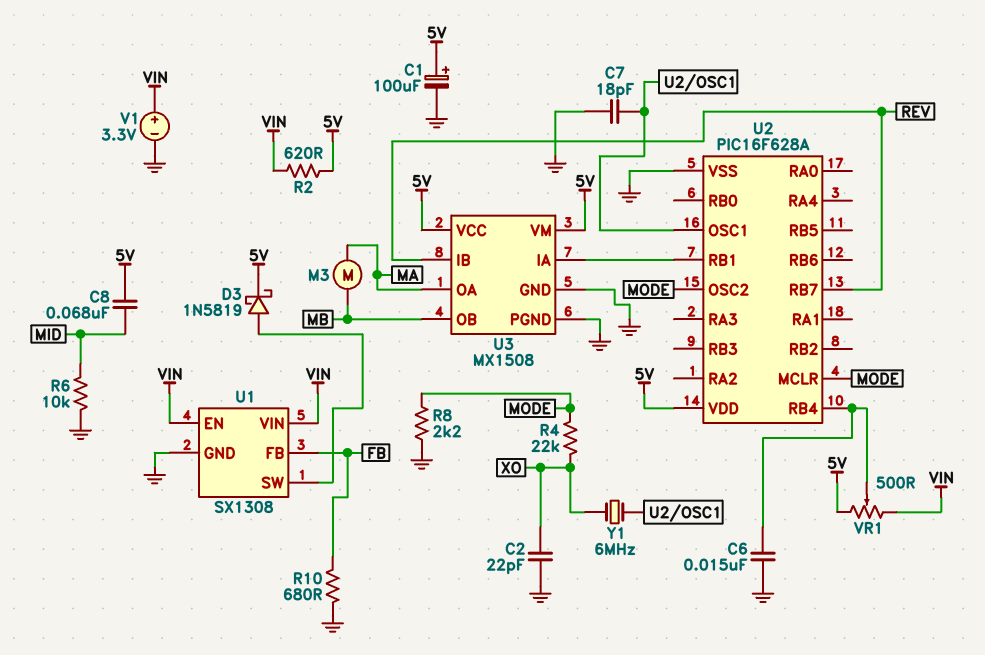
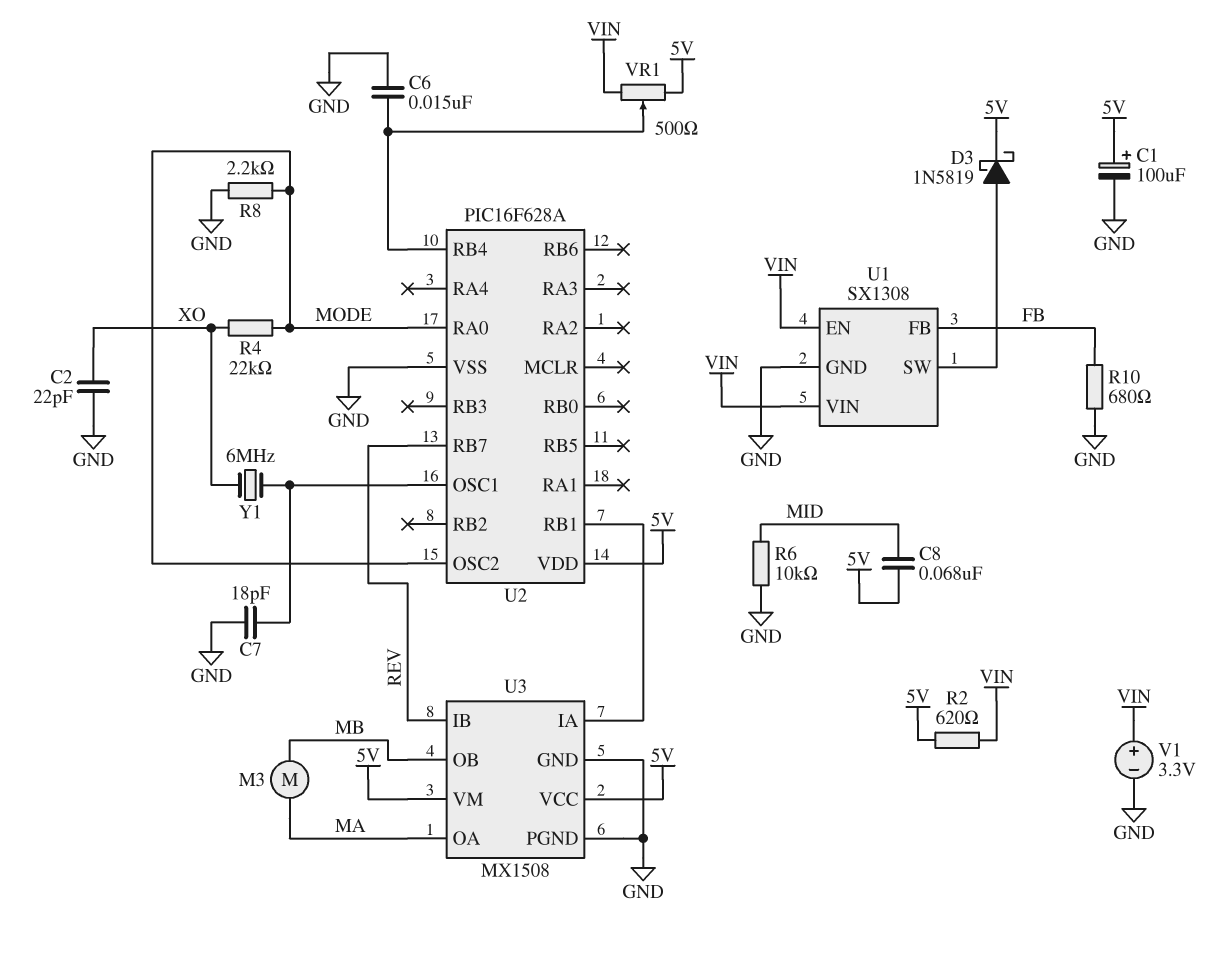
U2 pin MCLR: MODE -> none
U2 pin RA0: none -> MODE

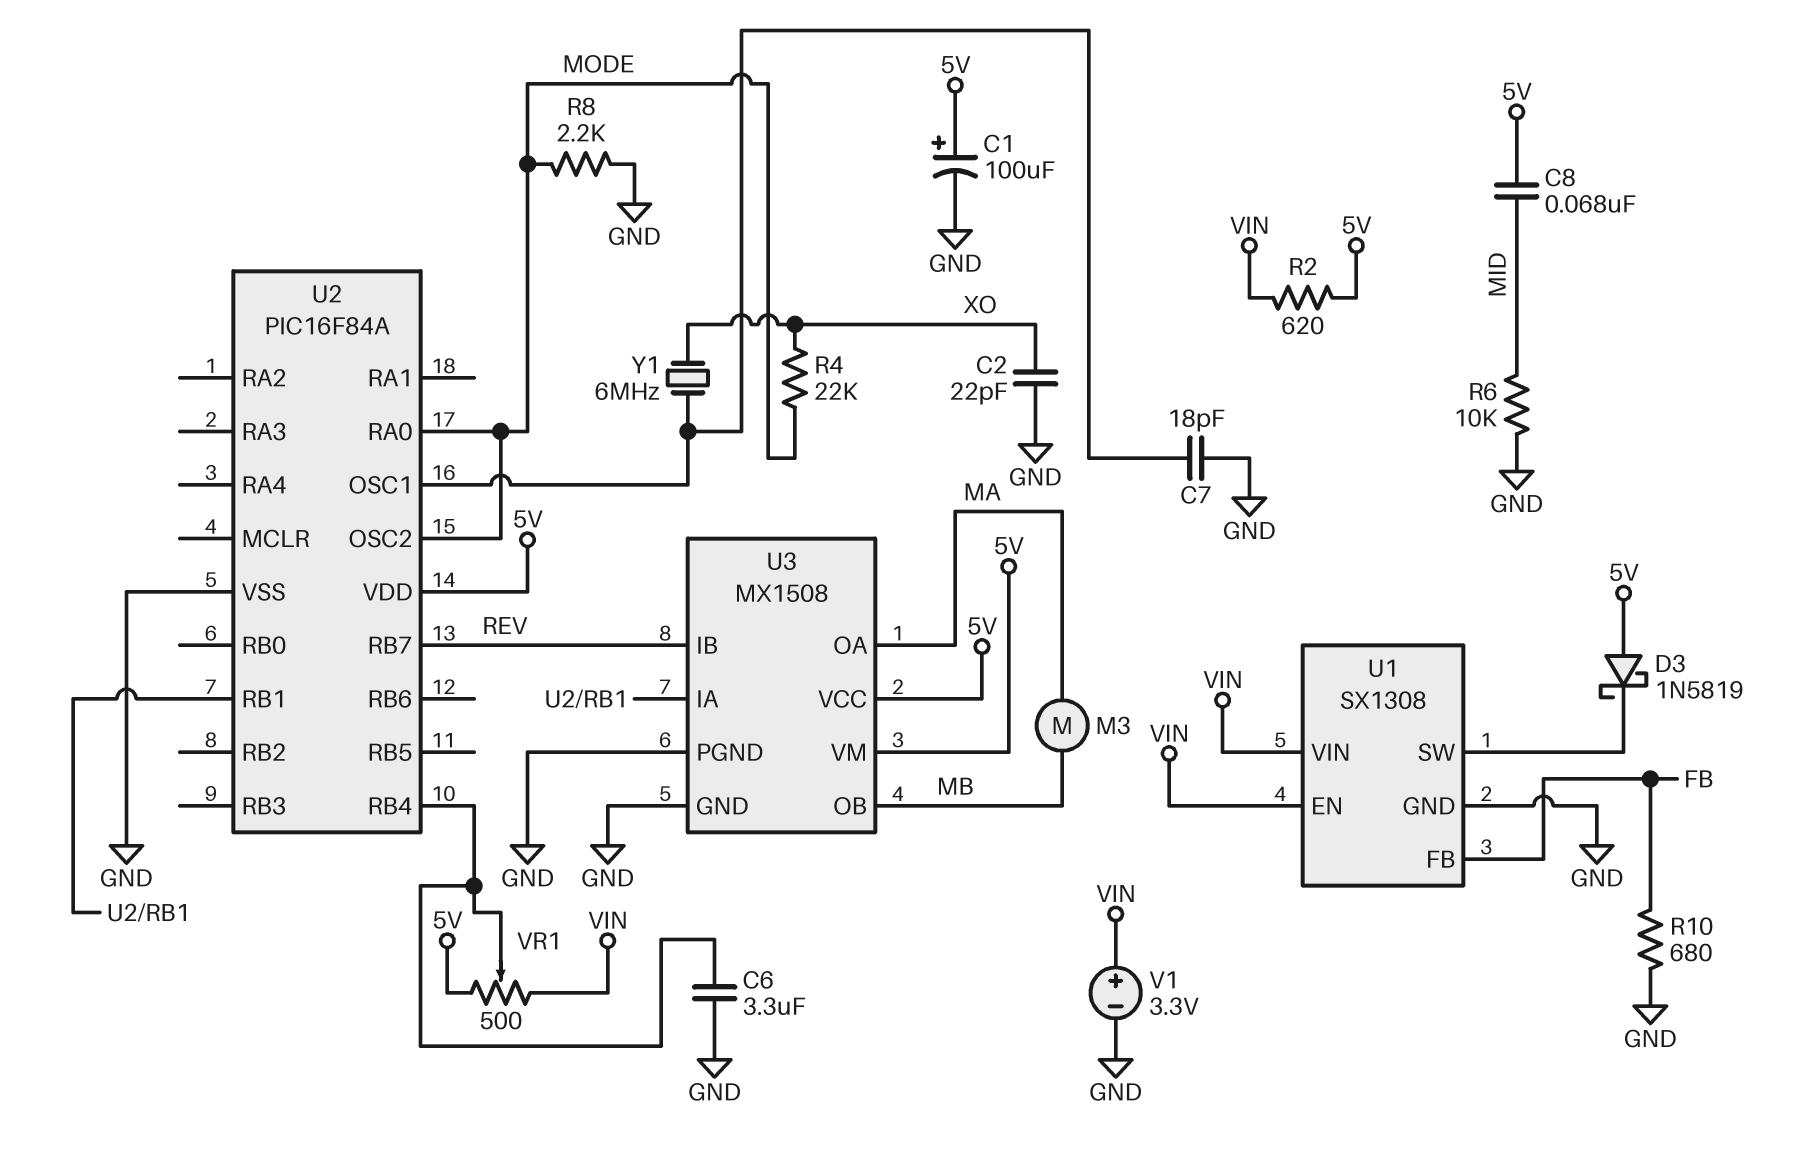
C6: 15nF (GND, U2/RB4) -> 3.3uF (GND, U2/RB4)
D3: schottky 1N5819 (A U1/SW, K 5V) -> schottky 1N5819 (A 5V, K U1/SW)
U2: PIC16F628A -> PIC16F84A

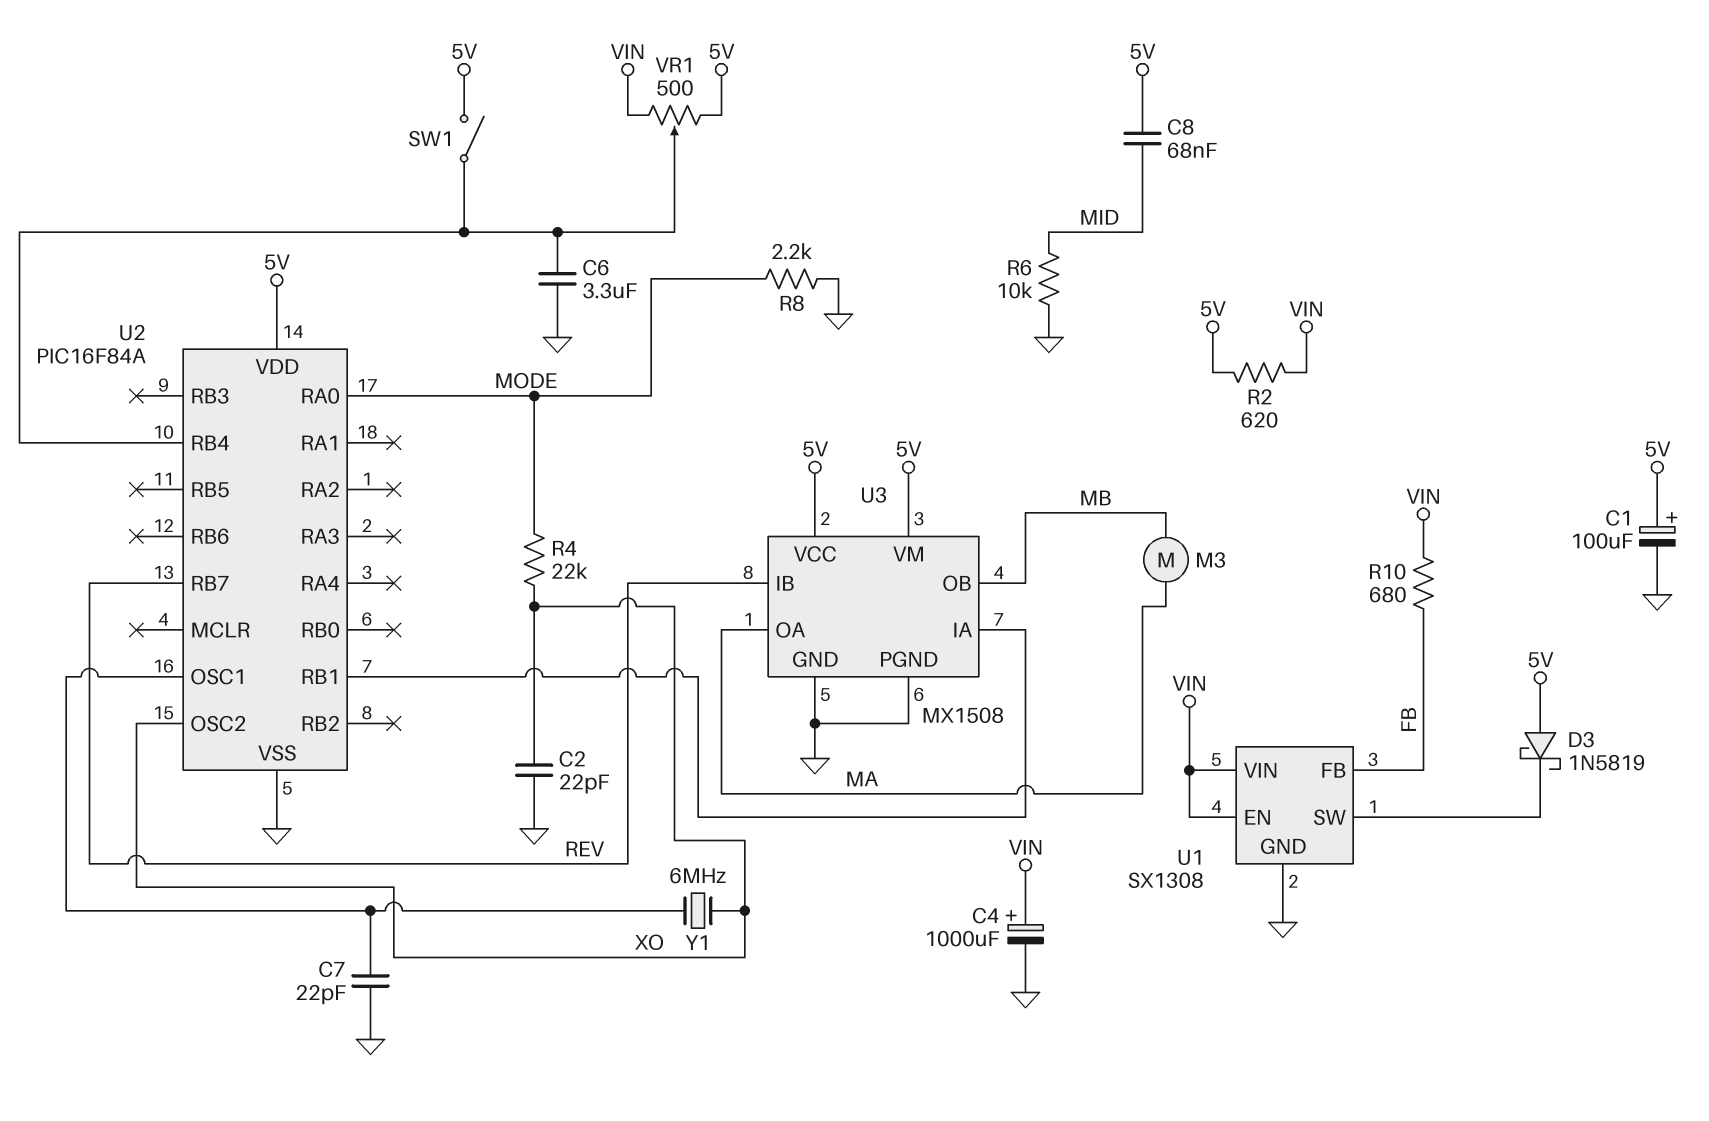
C4: none -> 1000uF (plus VIN, minus GND)
C7: 18pF (GND, U2/OSC1) -> 22pF (GND, U2/OSC1)
R10: 680 (FB, GND) -> 680 (FB, VIN)
SW1: none -> switch (5V, U2/RB4)
U2 pin OSC2: MODE -> XO
V1: 3.3V (plus VIN, minus GND) -> none

